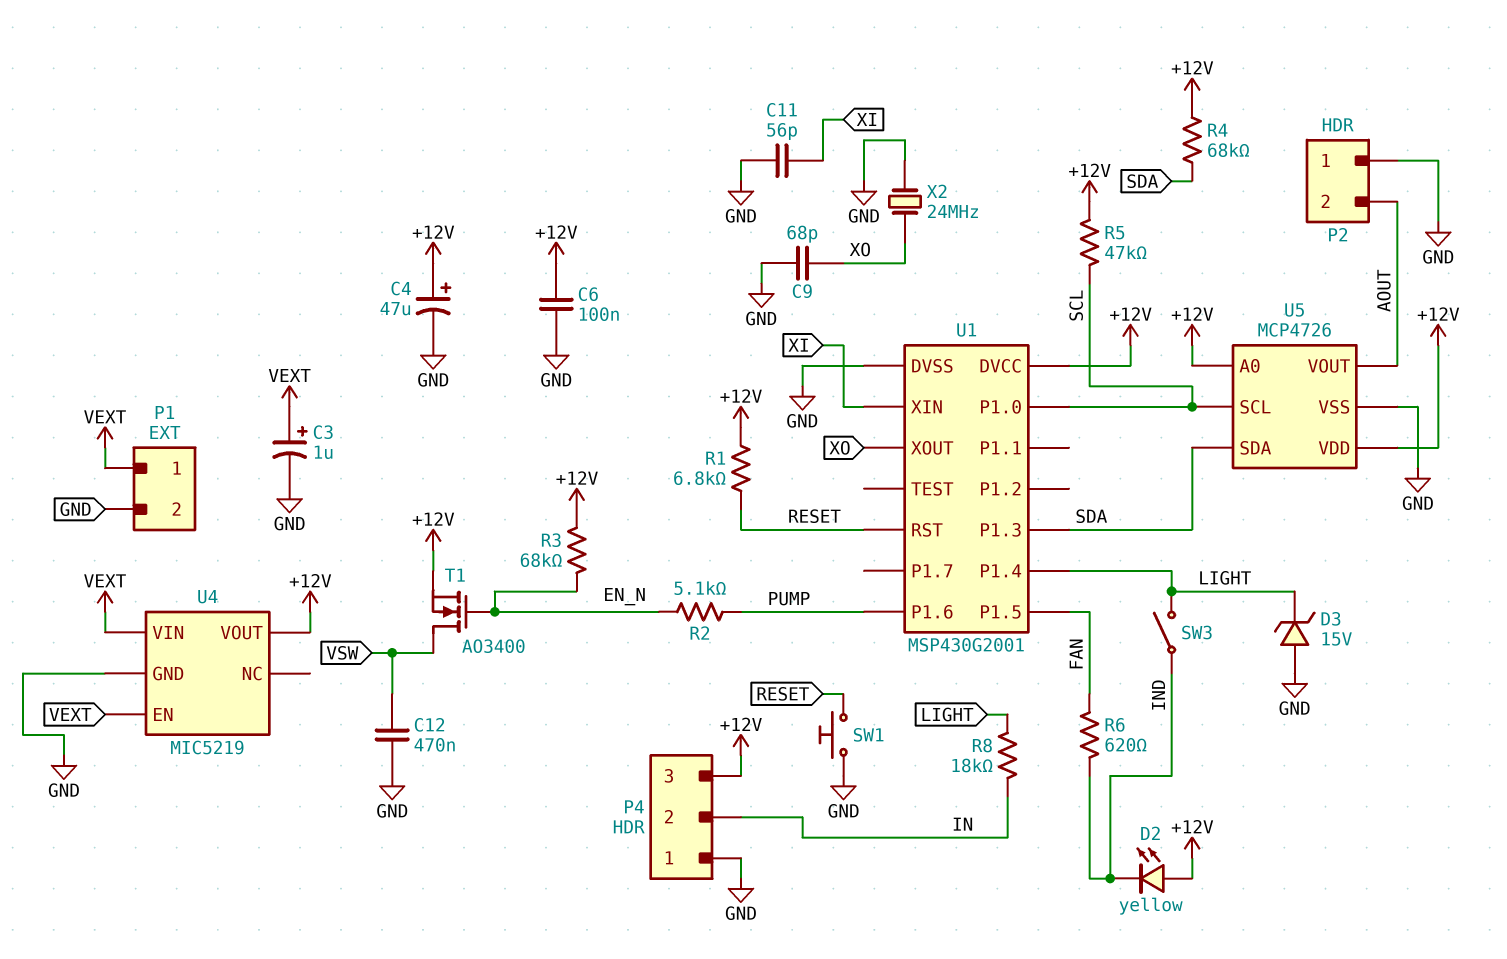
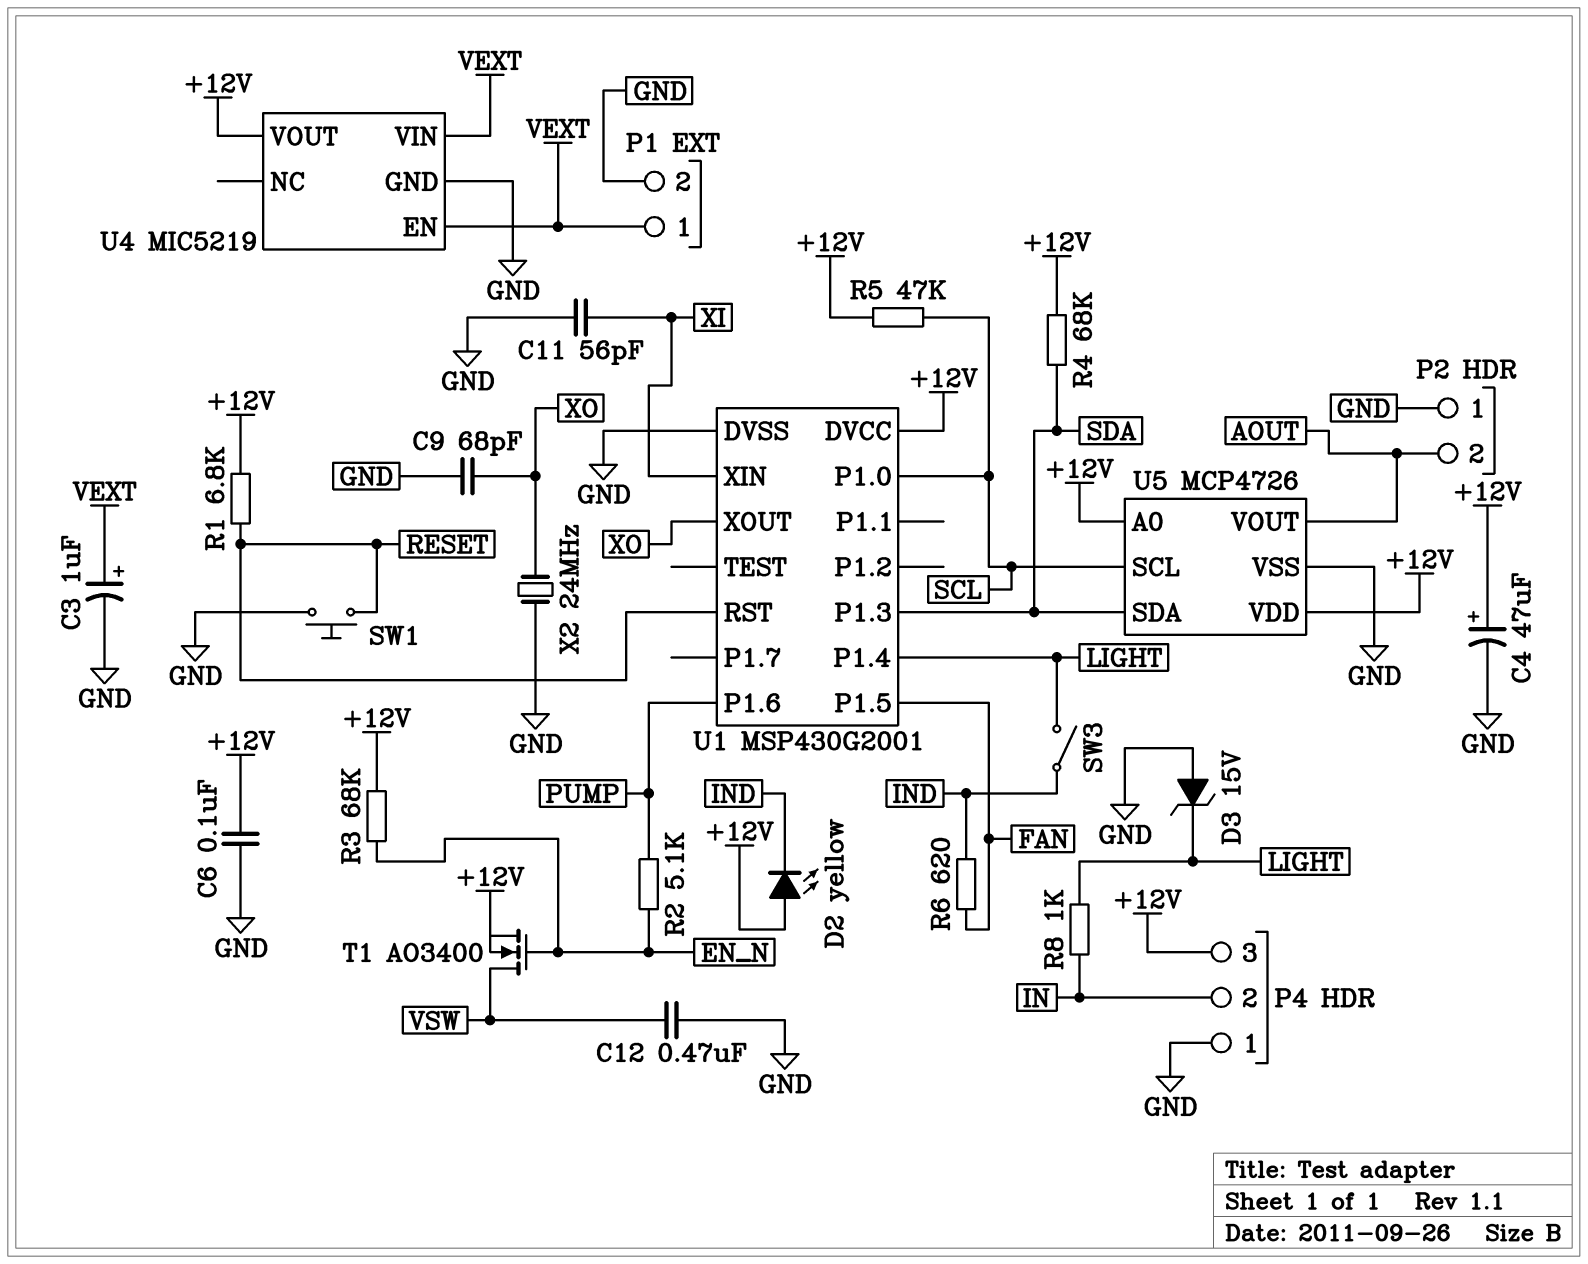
R8: 18k (IN, LIGHT) -> 1k (IN, LIGHT)

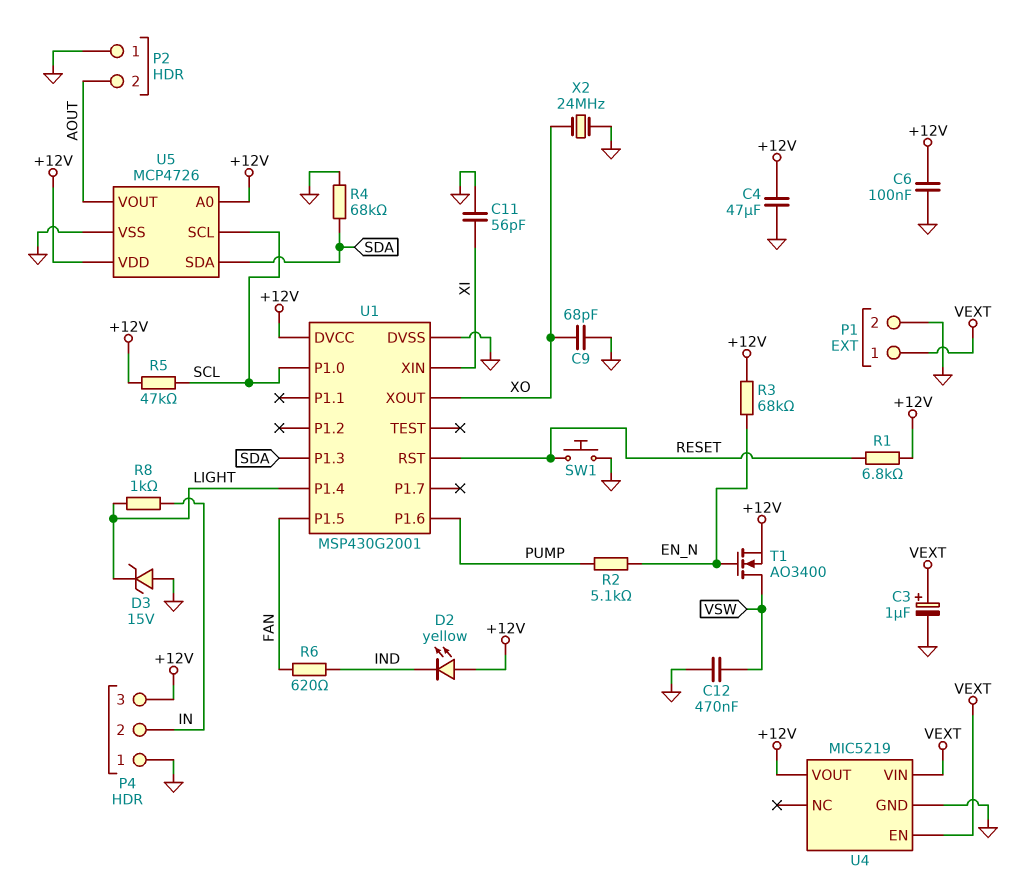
C4: 47uF (plus +12V, minus GND) -> 47uF (+12V, GND)
R4: 68k (+12V, SDA) -> 68k (GND, SDA)
SW3: switch (IND, LIGHT) -> none

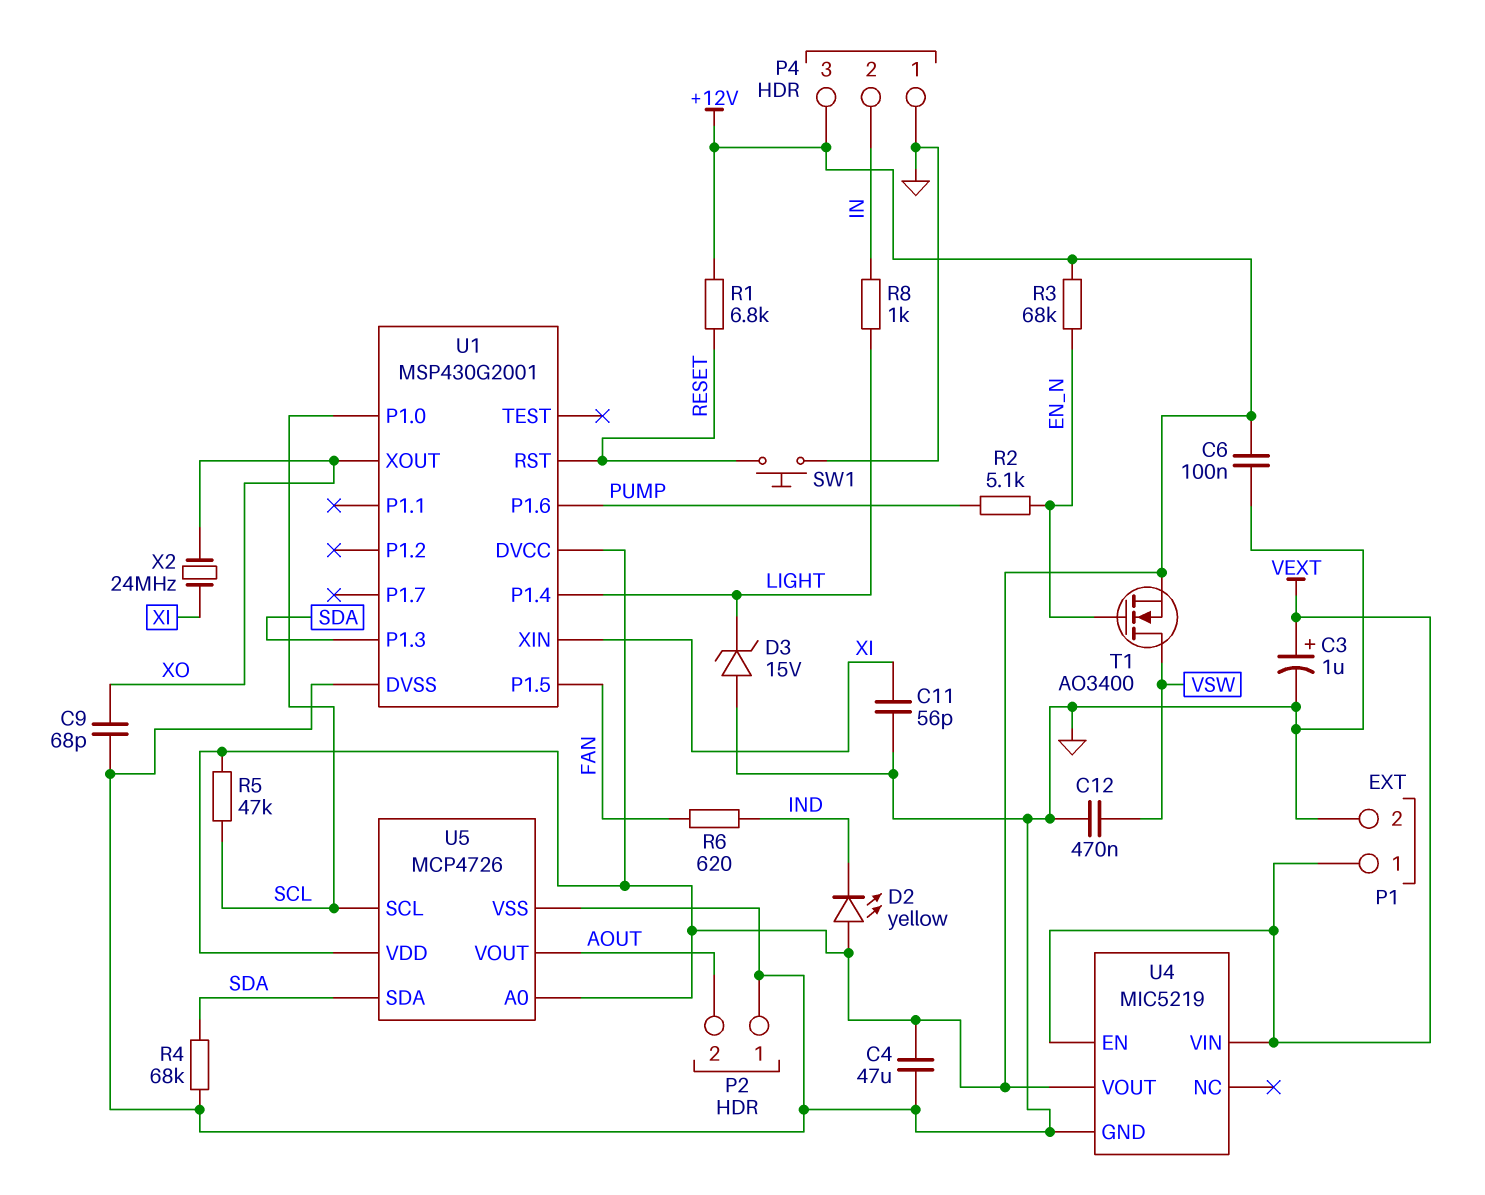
X2: 24MHz (GND, XO) -> 24MHz (XI, XO)

